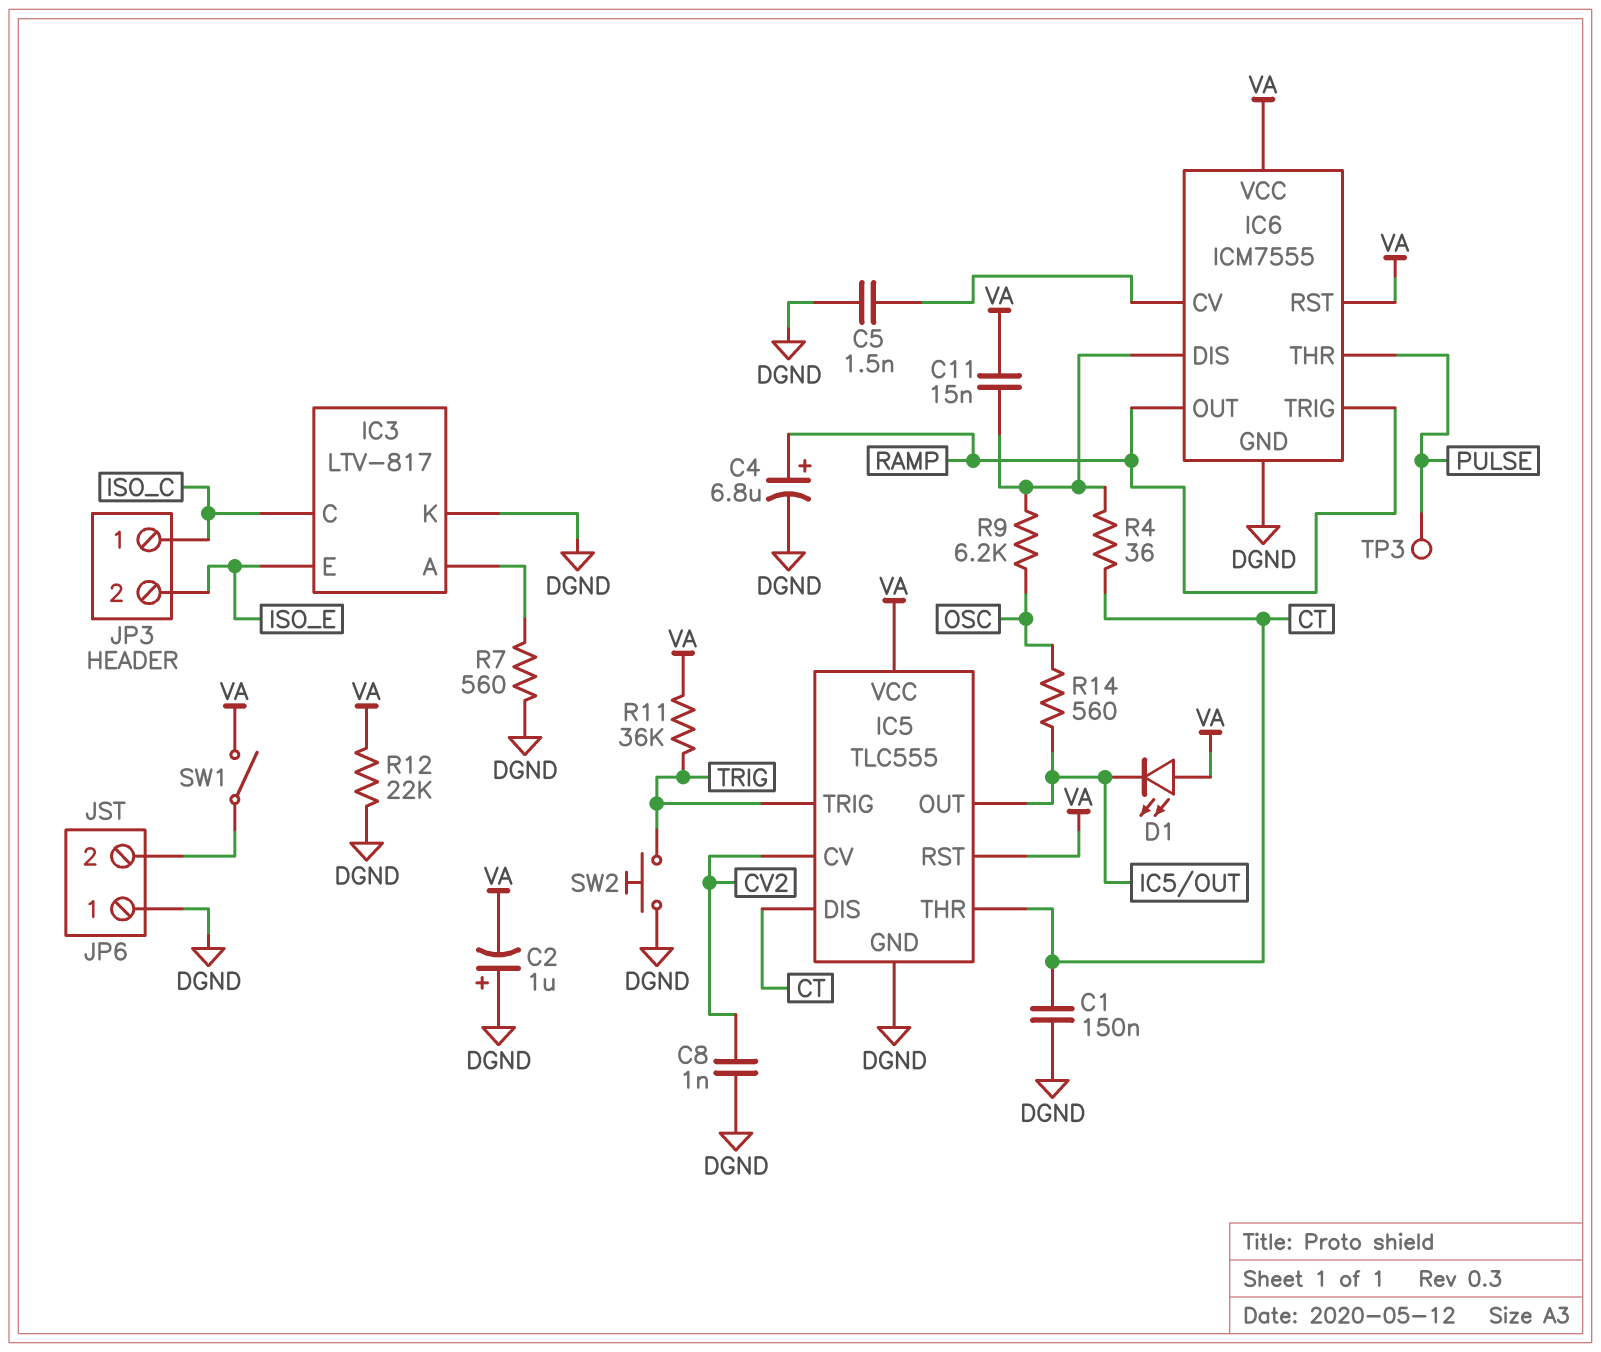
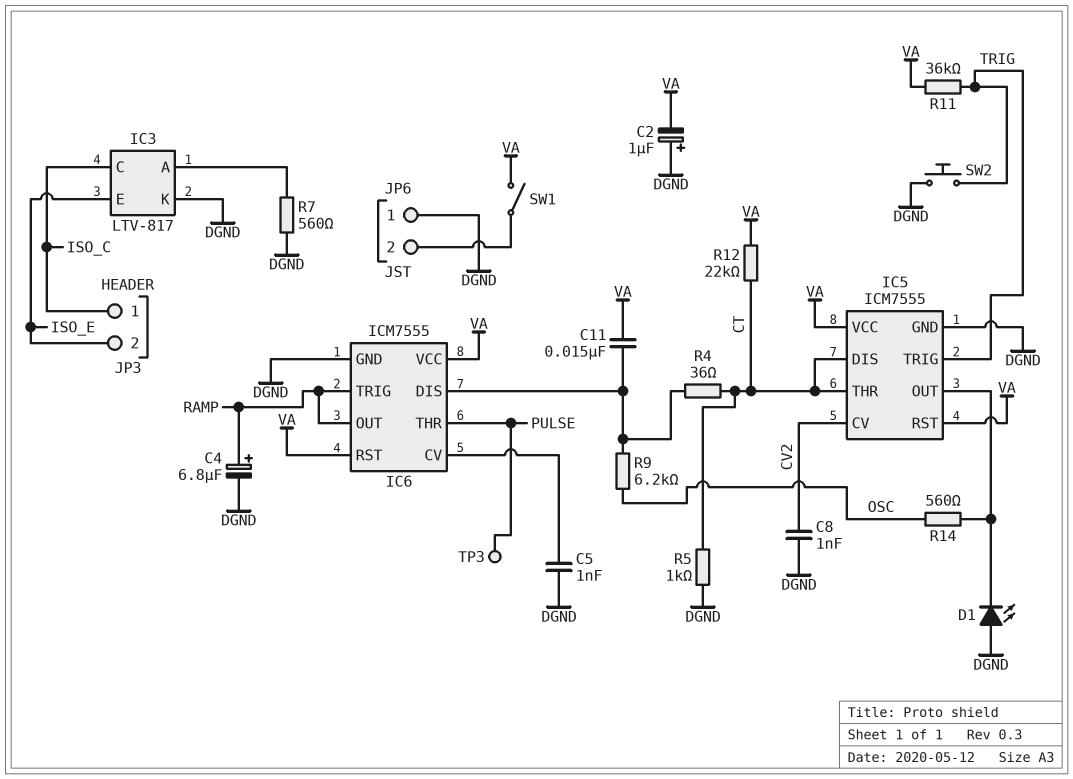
C1: 150nF (CT, DGND) -> none
C5: 1.5nF (DGND, IC6/CV) -> 1nF (DGND, IC6/CV)
D1: LED (A VA, K IC5/OUT) -> LED (A DGND, K IC5/OUT)
IC5: TLC555 -> ICM7555
R5: none -> 1k (CT, DGND)
R12: 22k (DGND, VA) -> 22k (CT, VA)

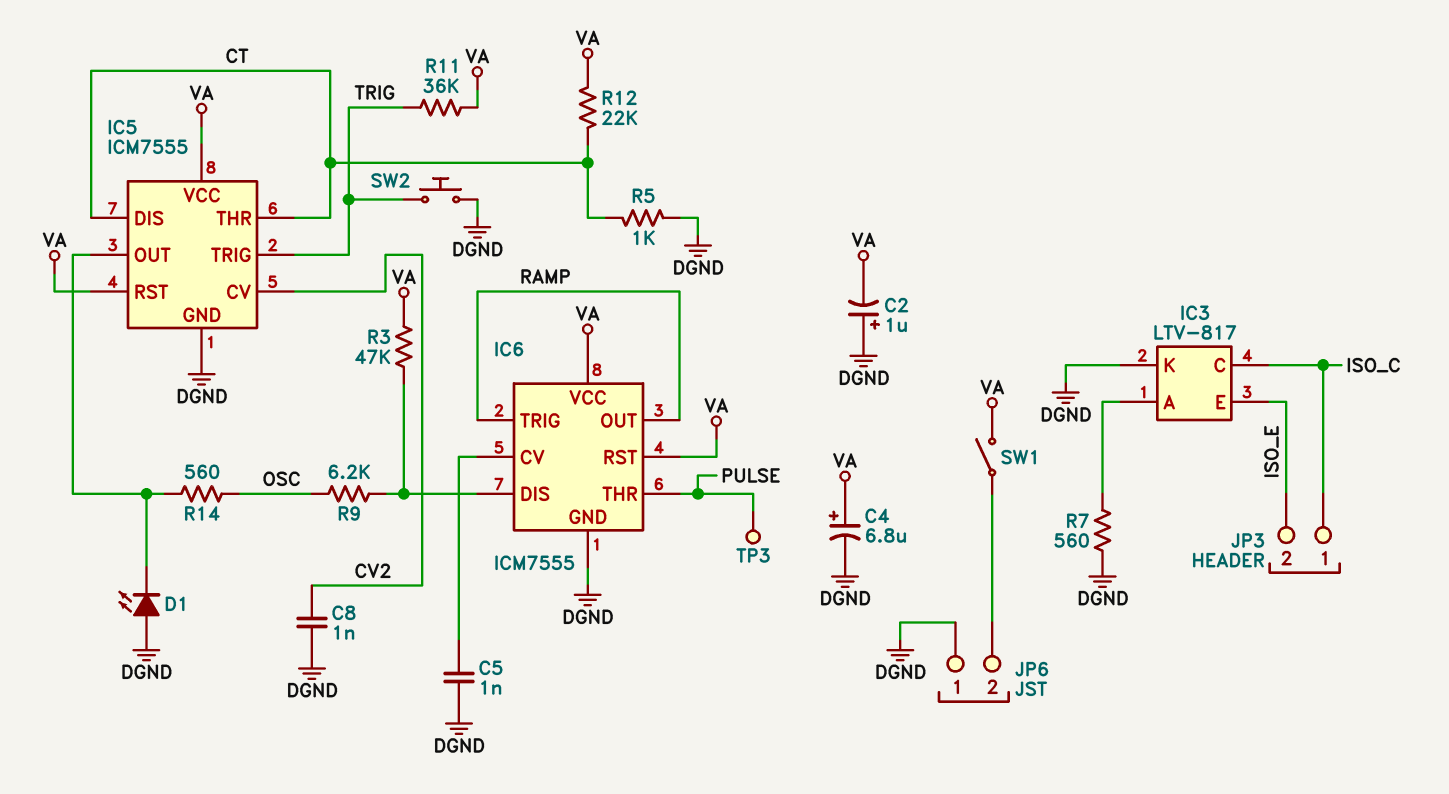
C4: 6.8uF (plus RAMP, minus DGND) -> 6.8uF (plus VA, minus DGND)
C11: 15nF (IC6/DIS, VA) -> none
R3: none -> 47k (IC6/DIS, VA)
R4: 36 (CT, IC6/DIS) -> none

